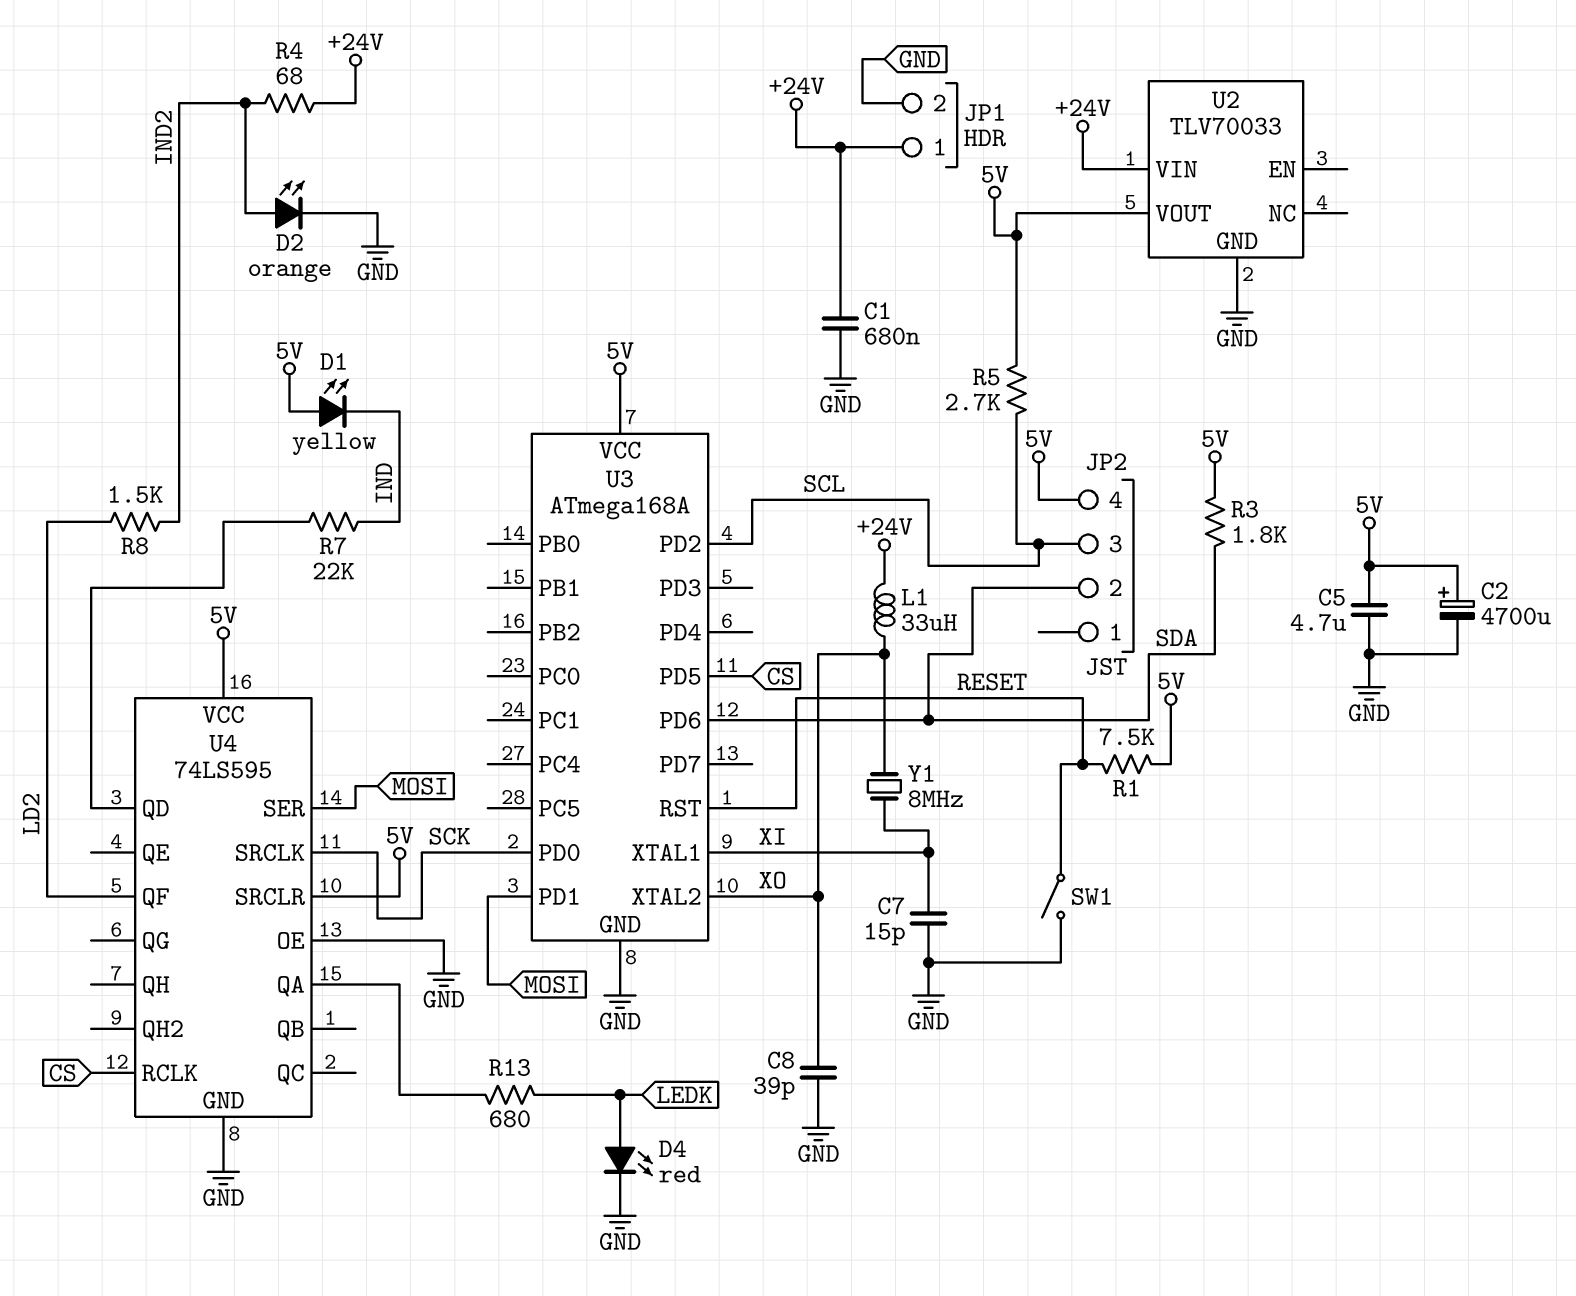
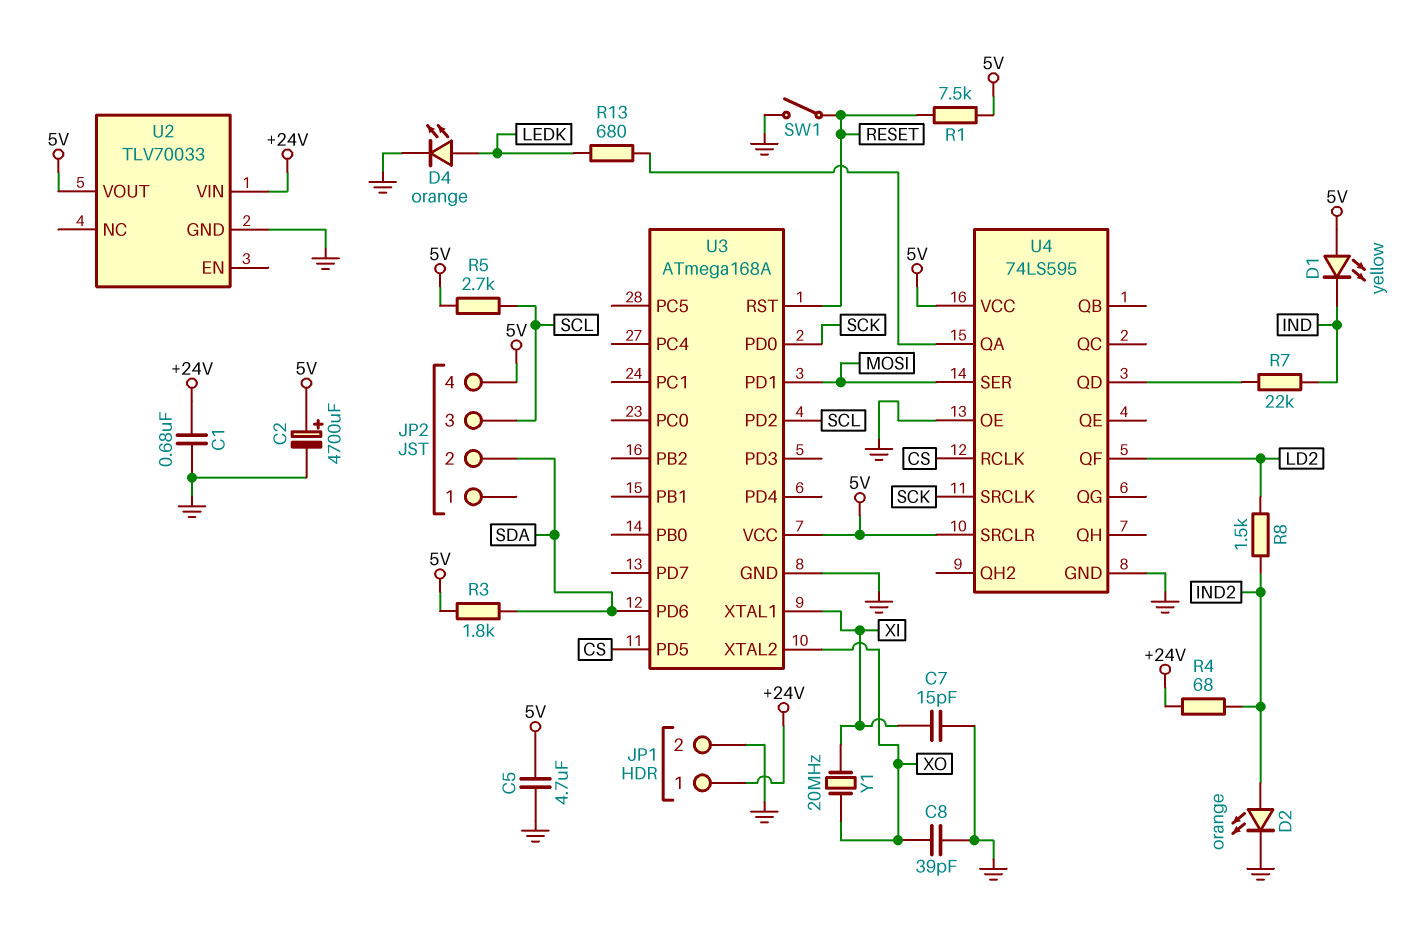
D4: LED red (A LEDK, K GND) -> LED orange (A LEDK, K GND)
L1: 33uH (+24V, XO) -> none
Y1: 8MHz (XI, XO) -> 20MHz (XI, XO)

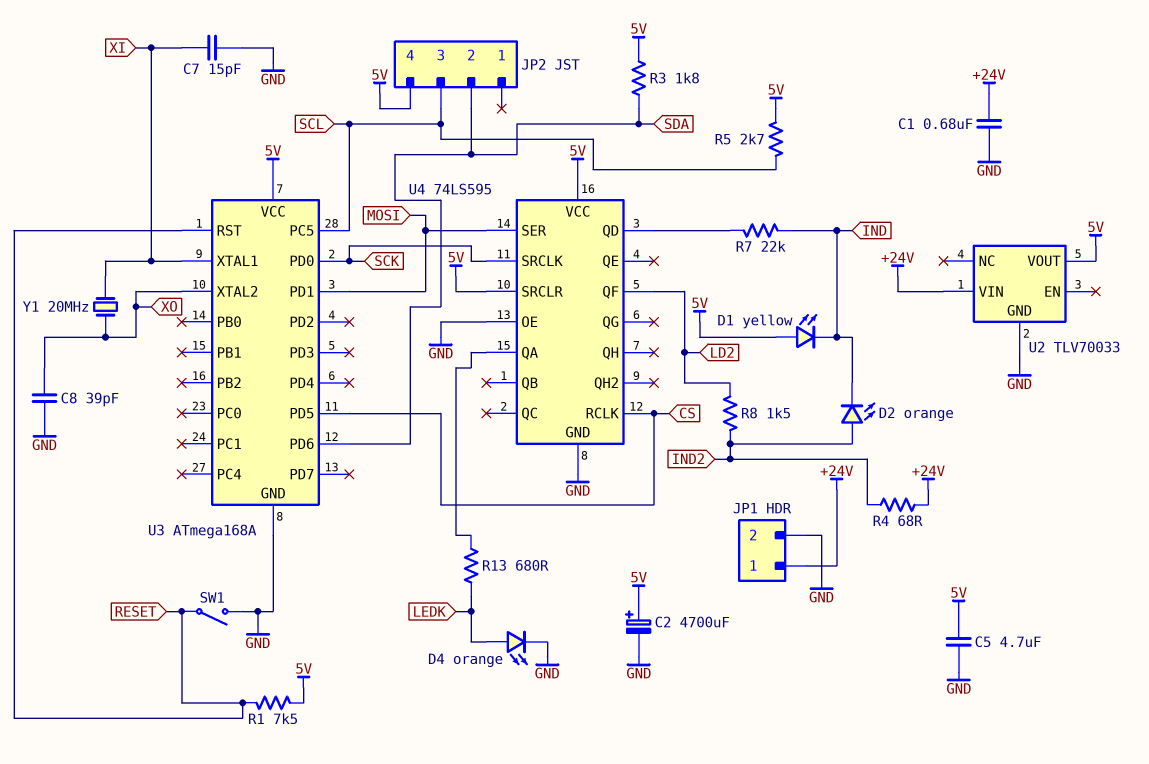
D2: LED orange (A IND2, K GND) -> LED orange (A IND2, K IND)
U3 pin PC5: none -> SCL
U3 pin PD2: SCL -> none

